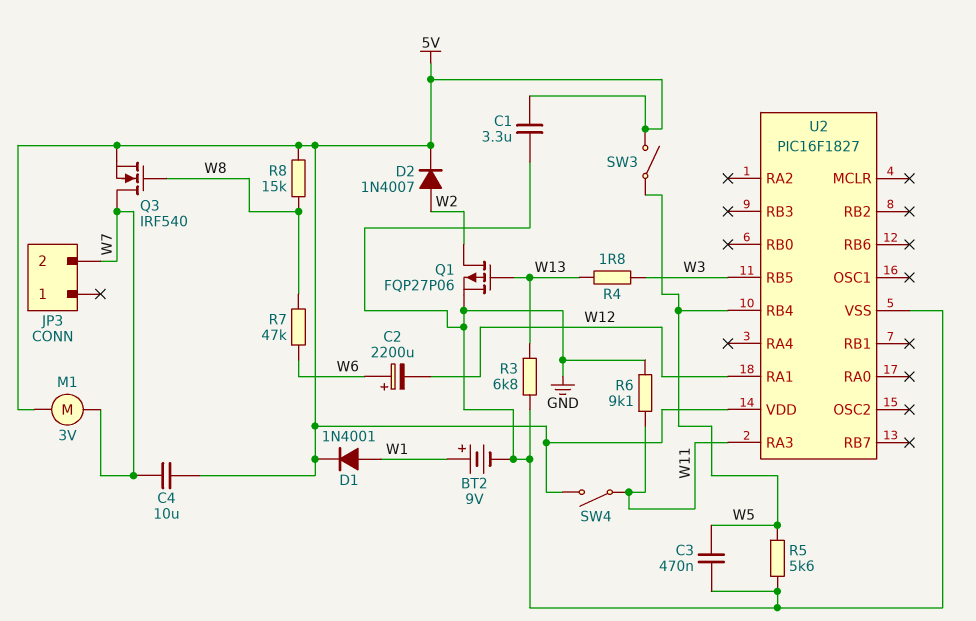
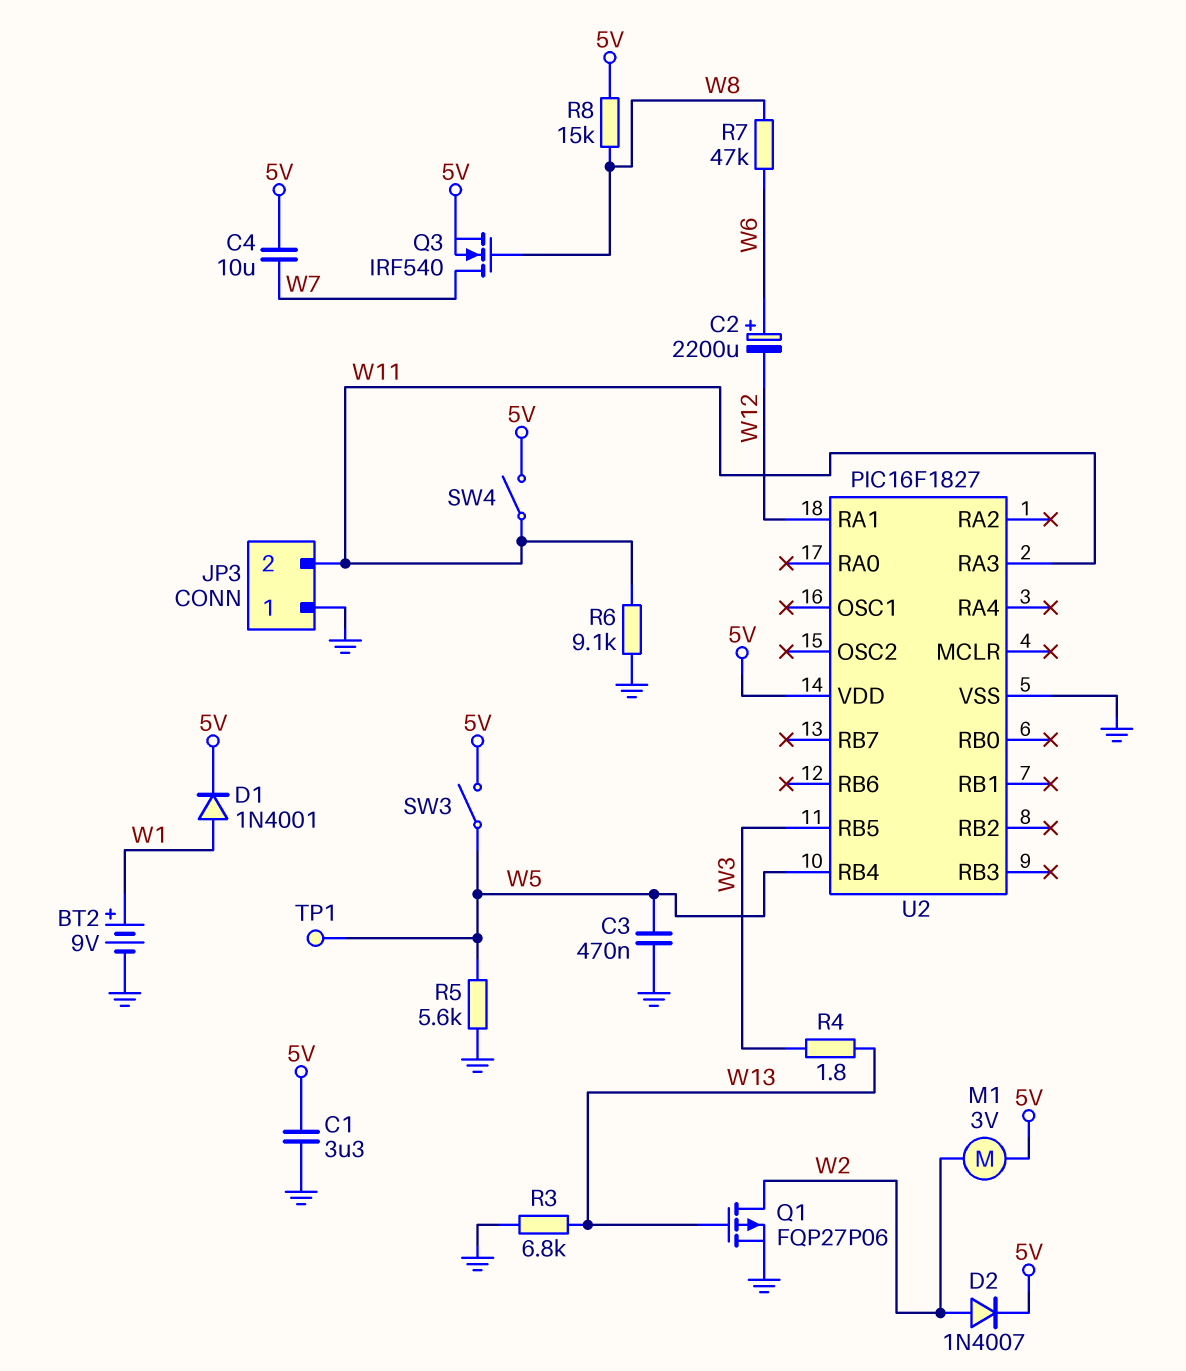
JP3 pin 1: none -> GND
JP3 pin 2: W7 -> W11
M1: motor 3V (5V, W7) -> motor 3V (5V, W2)
TP1: none -> test point (W5)

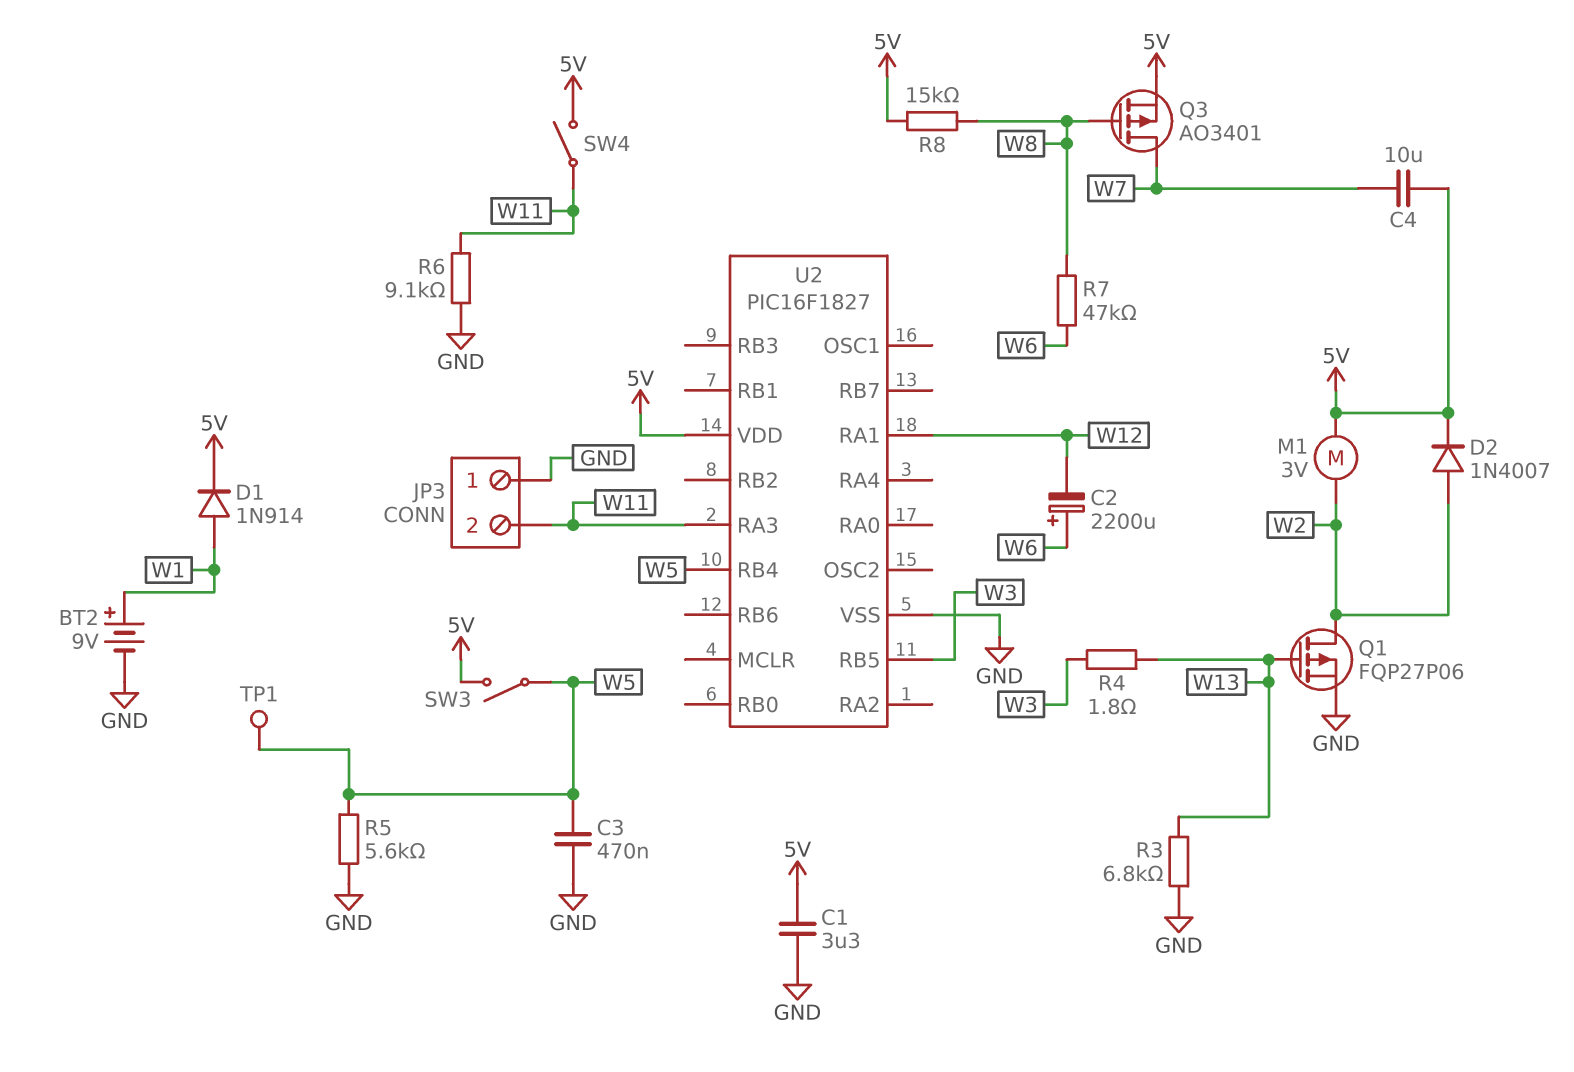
D1: diode 1N4001 (A W1, K 5V) -> diode 1N914 (A W1, K 5V)
Q3: NMOS IRF540 (G W8, D W7, S 5V) -> PMOS AO3401 (G W8, D W7, S 5V)

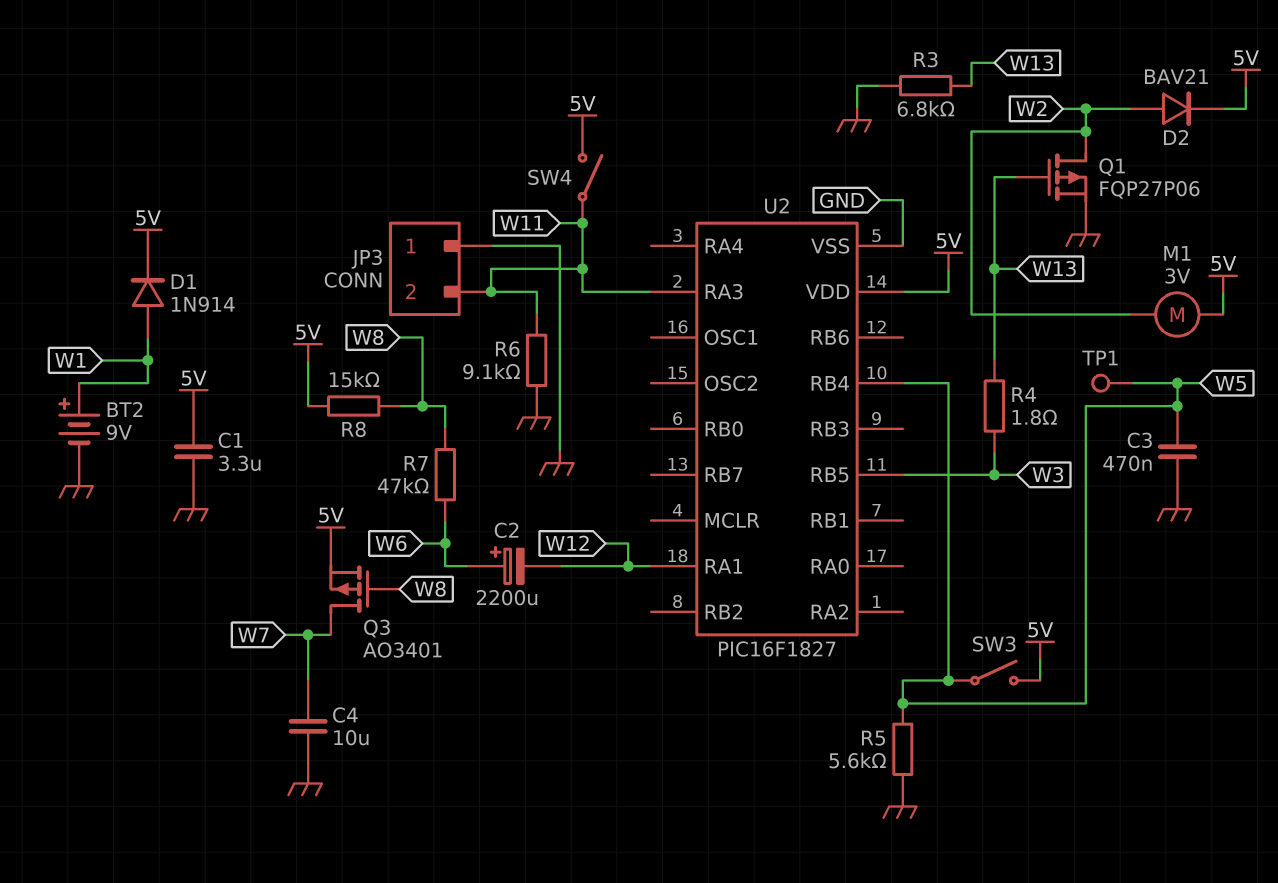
C4: 10uF (5V, W7) -> 10uF (GND, W7)
D2: diode 1N4007 (A W2, K 5V) -> diode BAV21 (A W2, K 5V)

